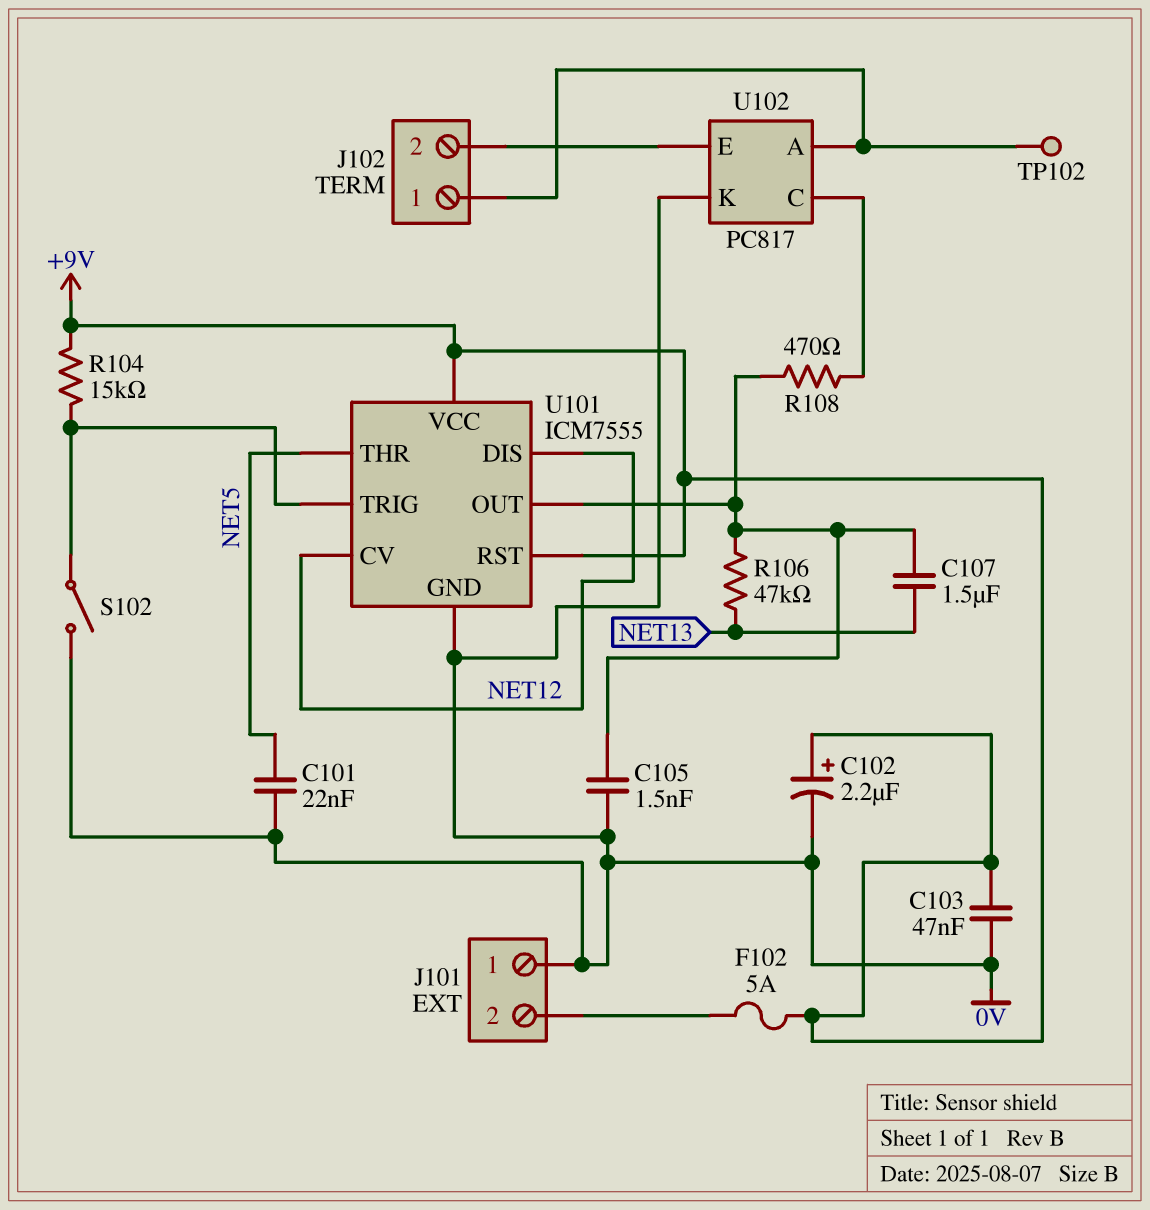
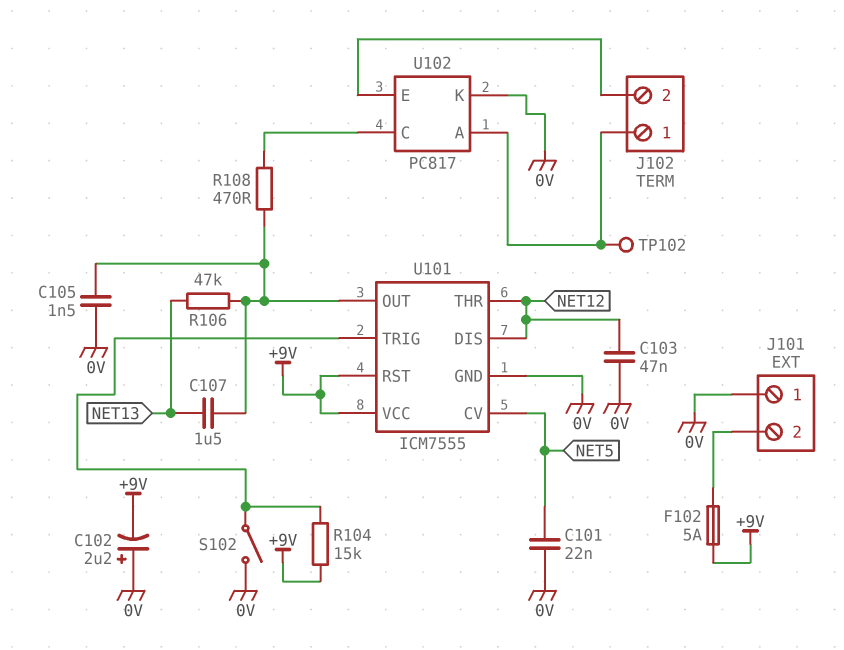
C102: 2.2uF (plus +9V, minus 0V) -> 2.2uF (plus 0V, minus +9V)
C103: 47nF (+9V, 0V) -> 47nF (0V, NET12)
U101 pin CV: NET12 -> NET5
U101 pin THR: NET5 -> NET12

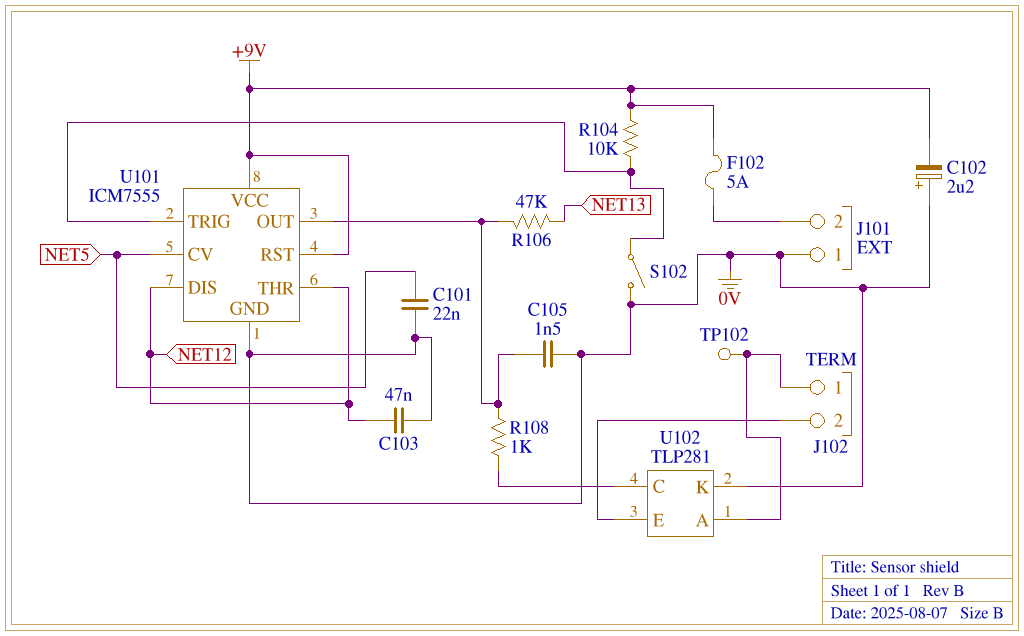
C107: 1.5uF (NET13, U101/OUT) -> none
R104: 15k (+9V, U101/TRIG) -> 10k (+9V, U101/TRIG)
R108: 470 (U101/OUT, U102/C) -> 1k (U101/OUT, U102/C)
U102: PC817 -> TLP281

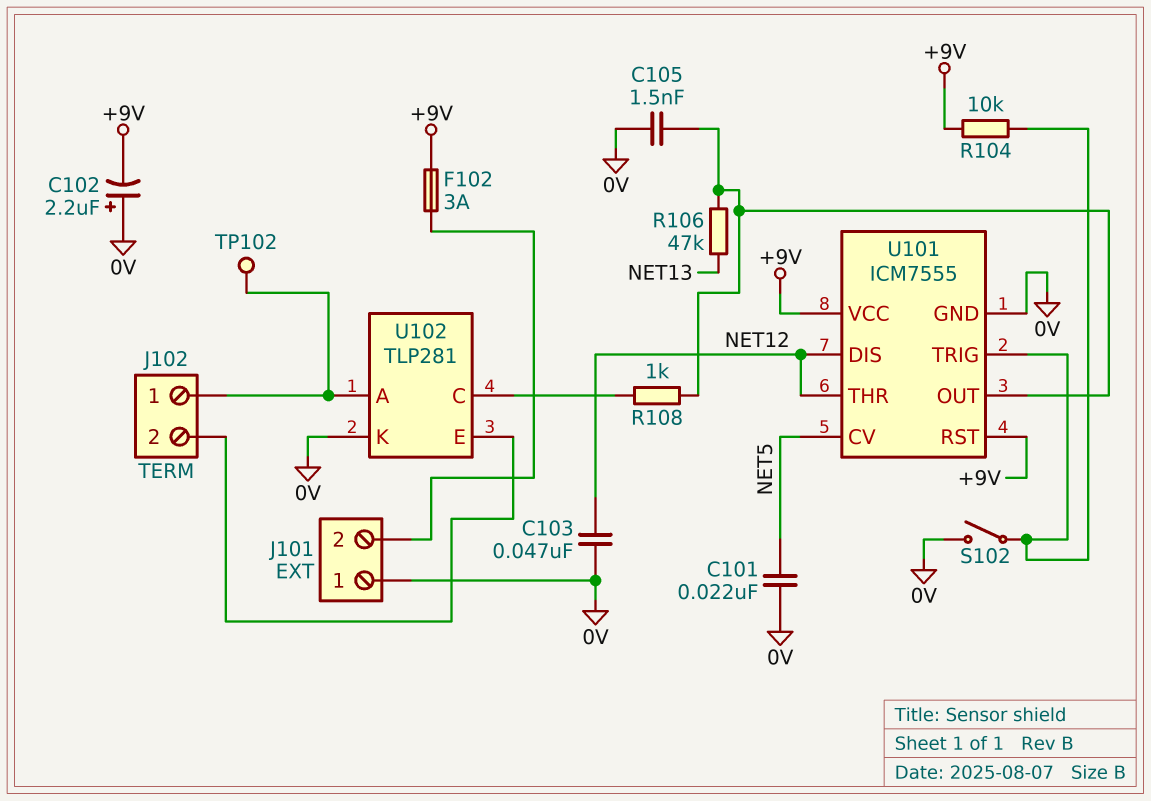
F102: 5A (+9V, J101/2) -> 3A (+9V, J101/2)

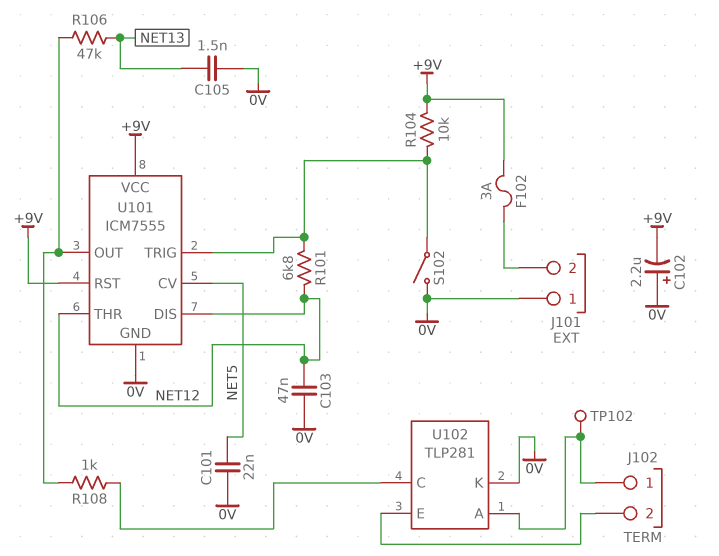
C105: 1.5nF (0V, U101/OUT) -> 1.5nF (0V, NET13)
R101: none -> 6.8k (NET12, U101/TRIG)

